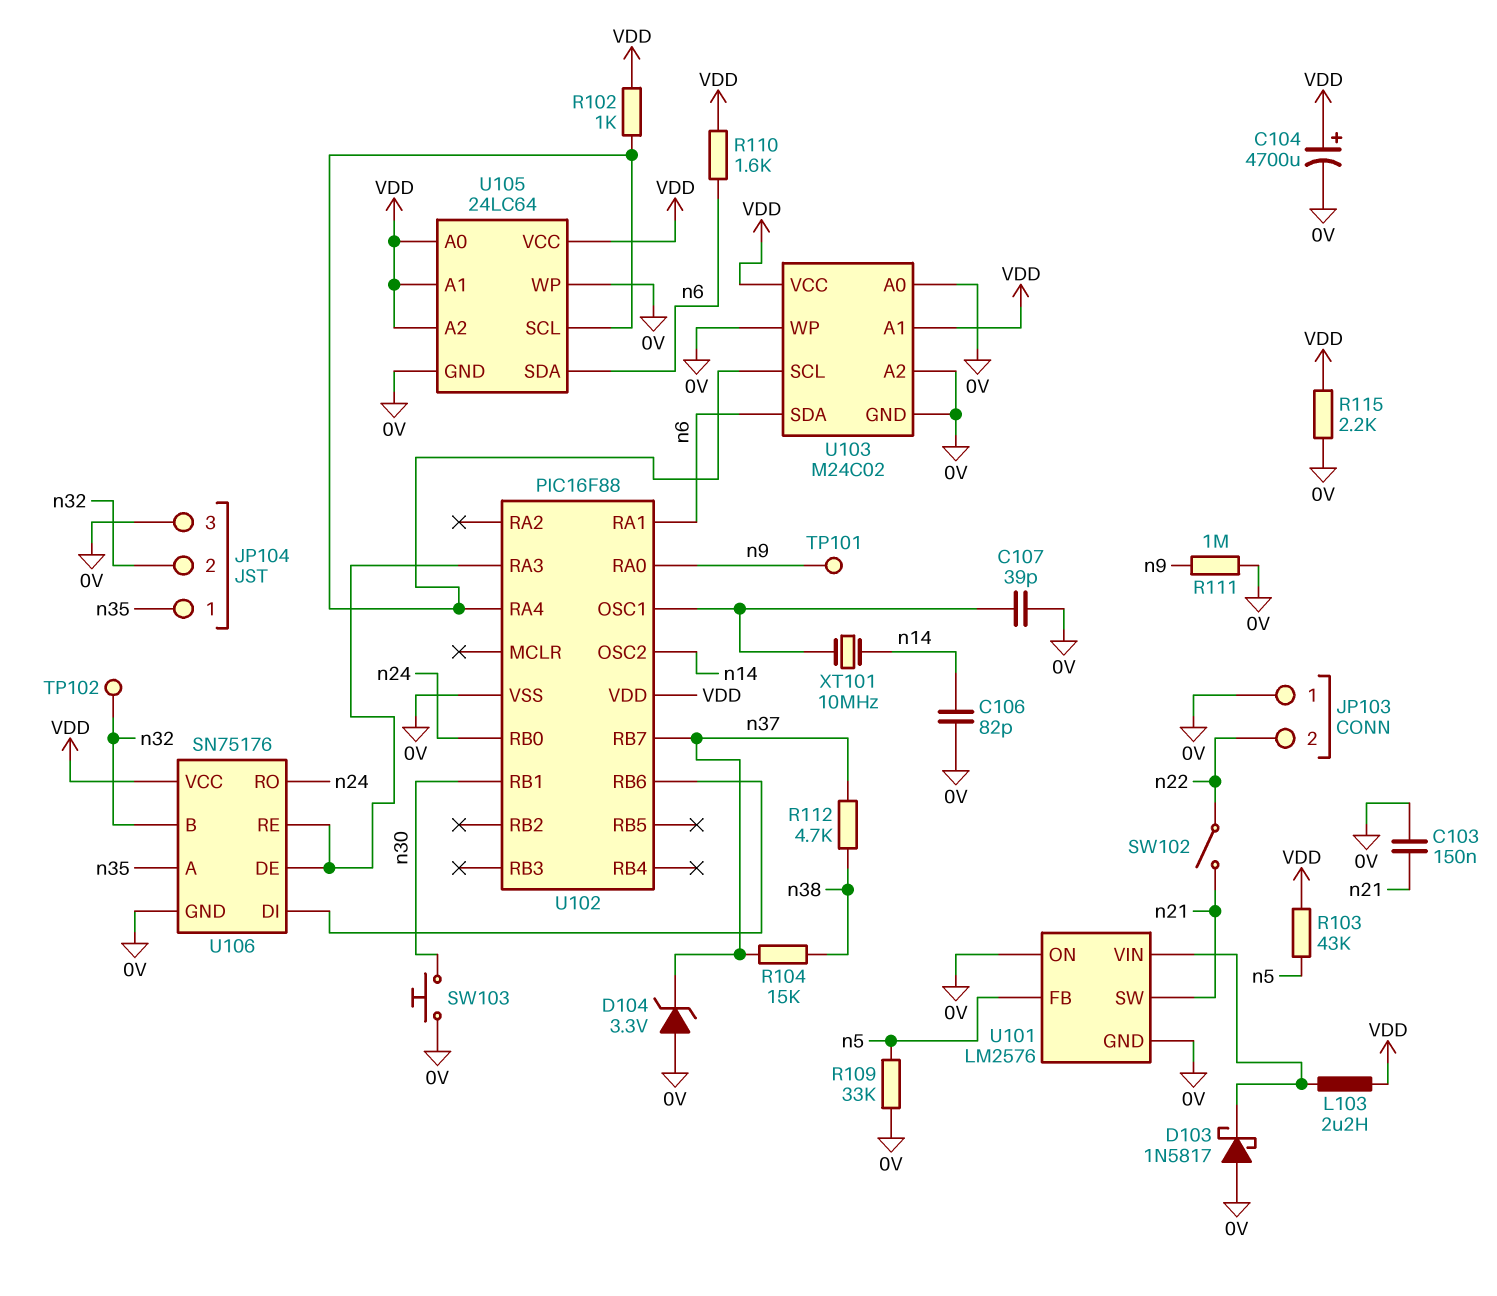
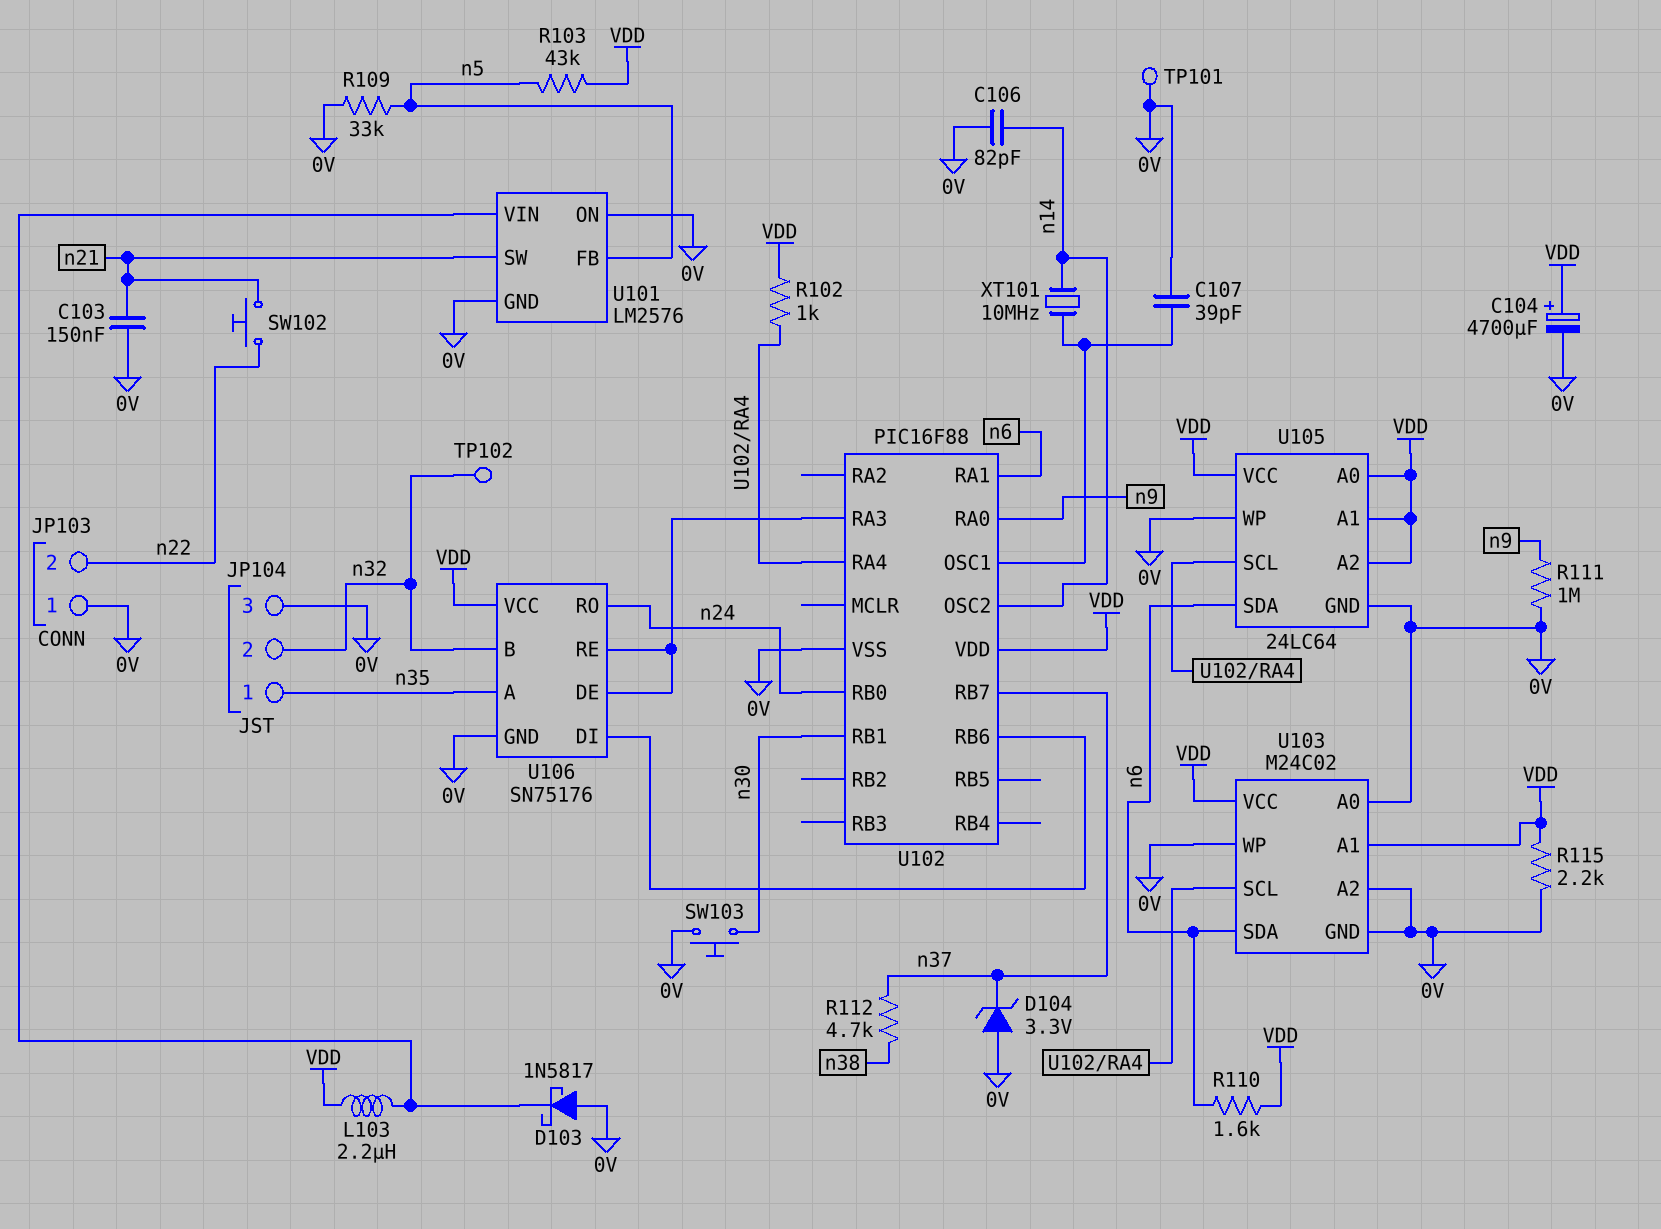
R104: 15k (n37, n38) -> none
SW102: switch (n21, n22) -> button (n21, n22)
TP101: test point (n9) -> test point (0V)

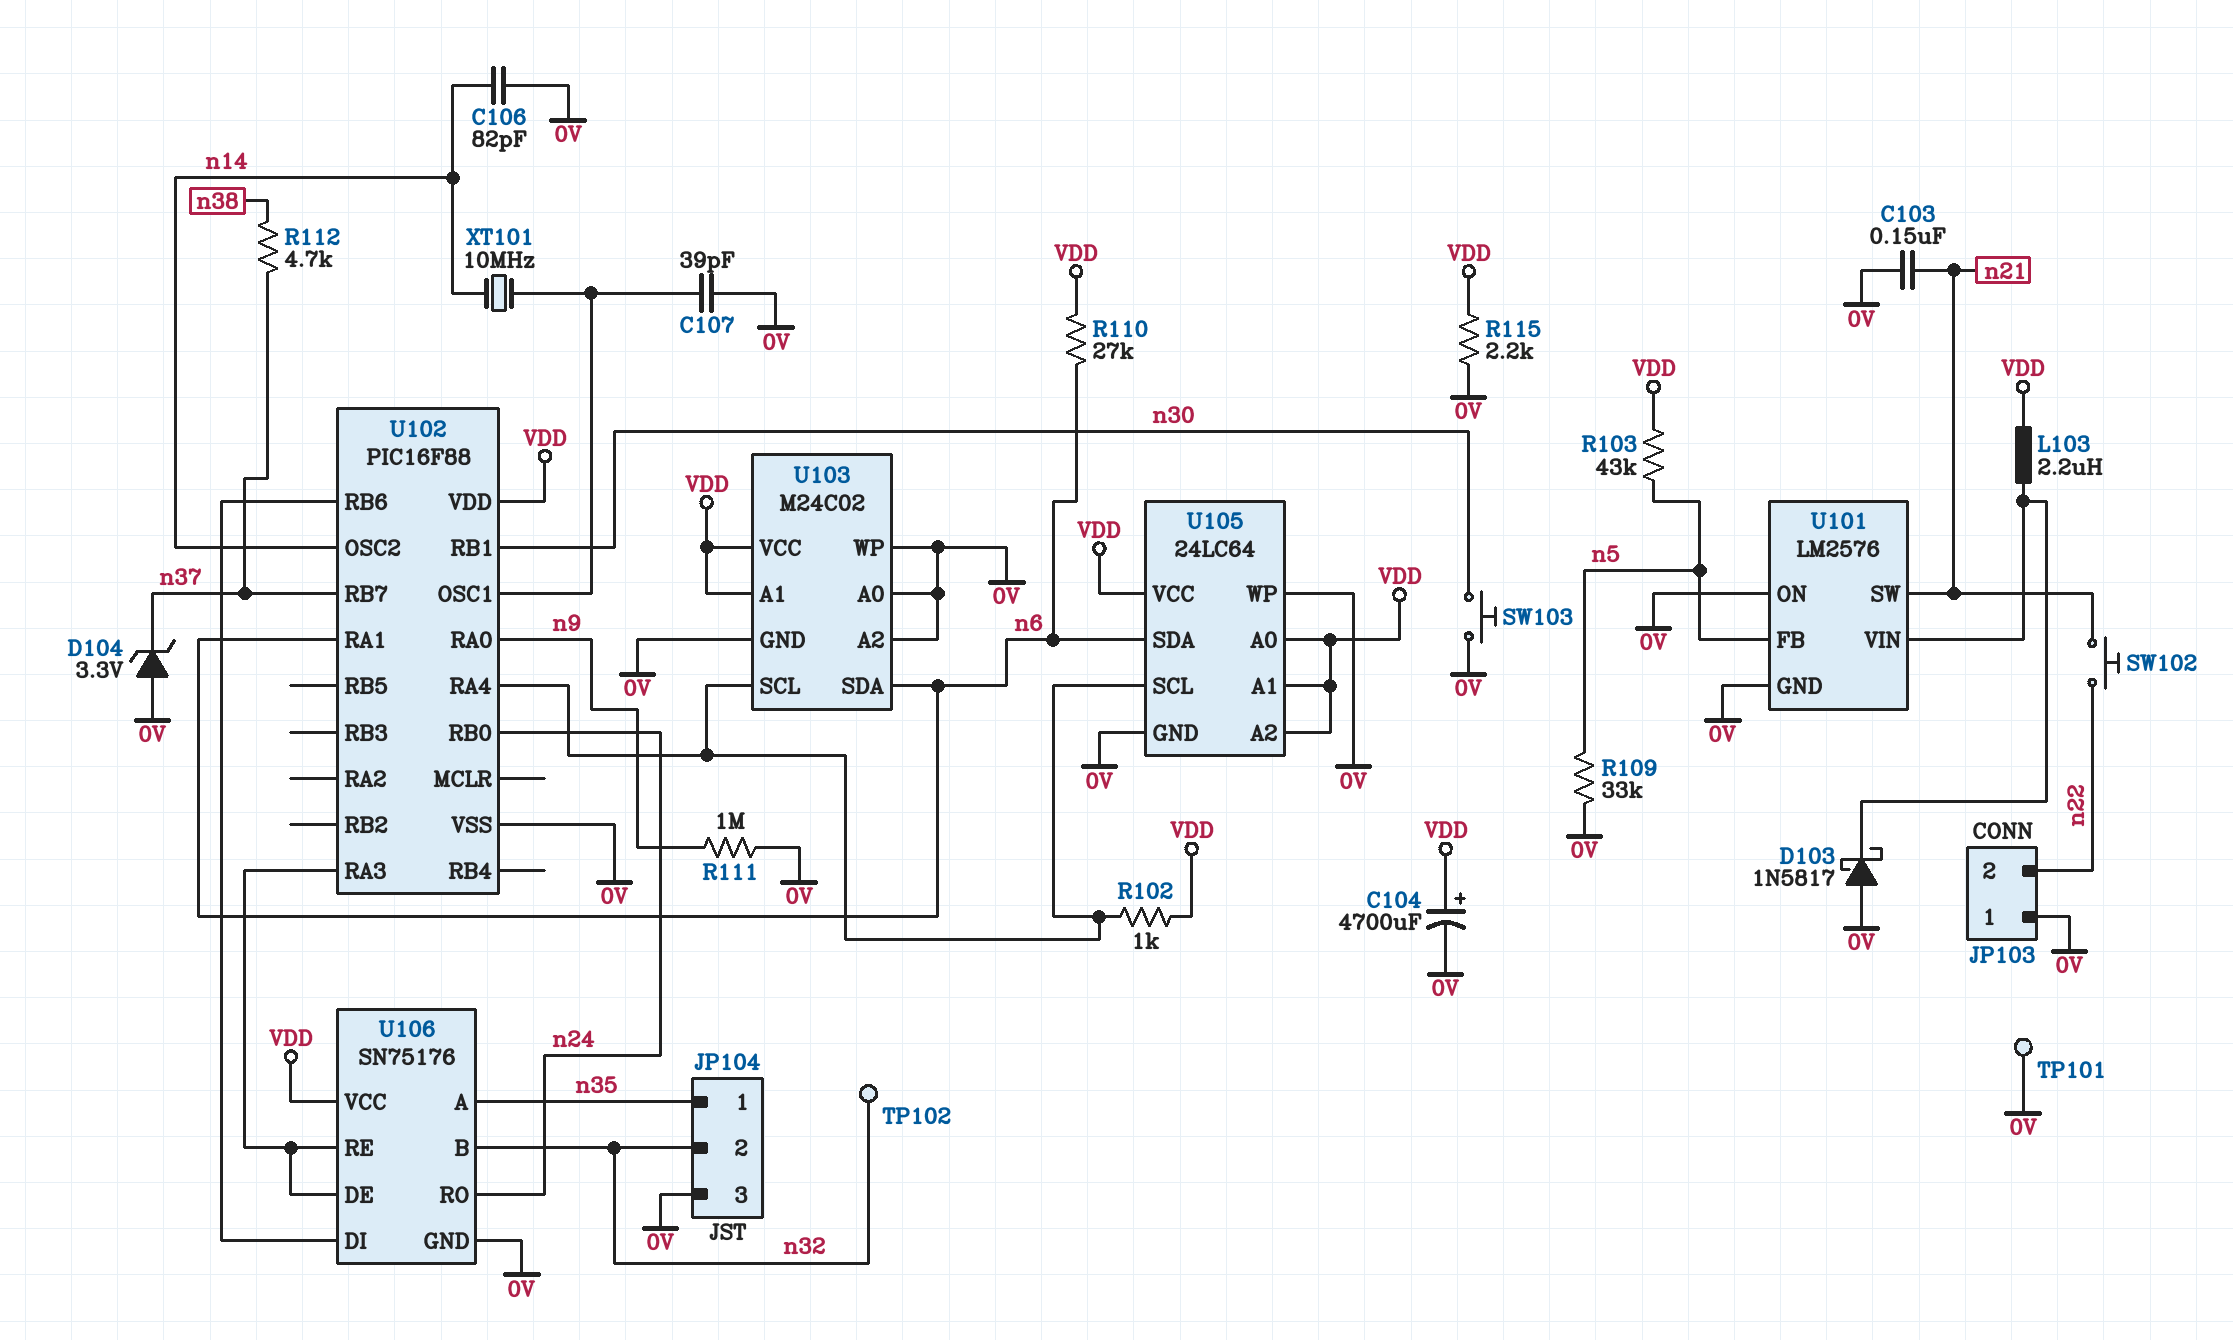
R110: 1.6k (VDD, n6) -> 27k (VDD, n6)

